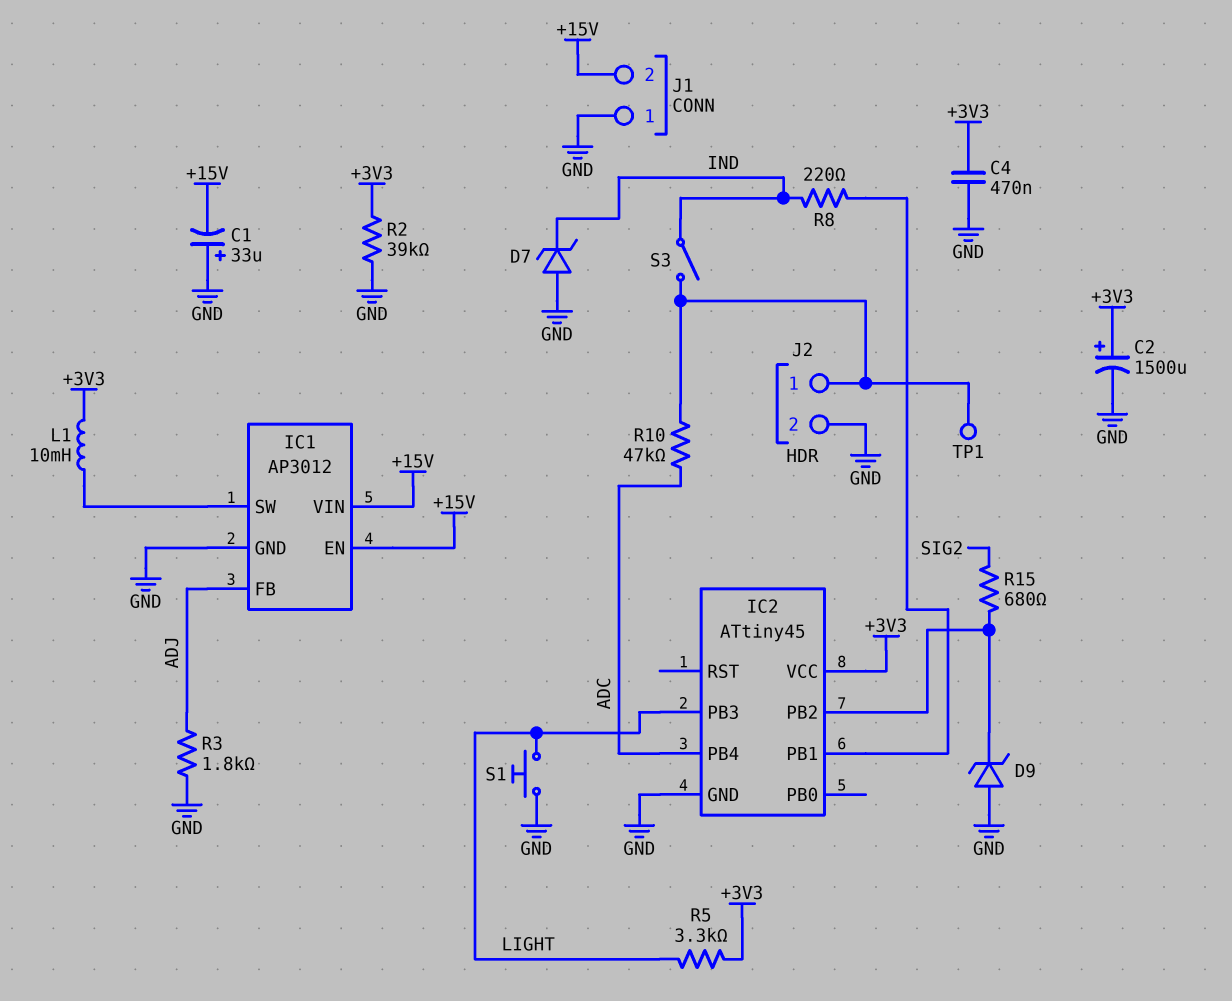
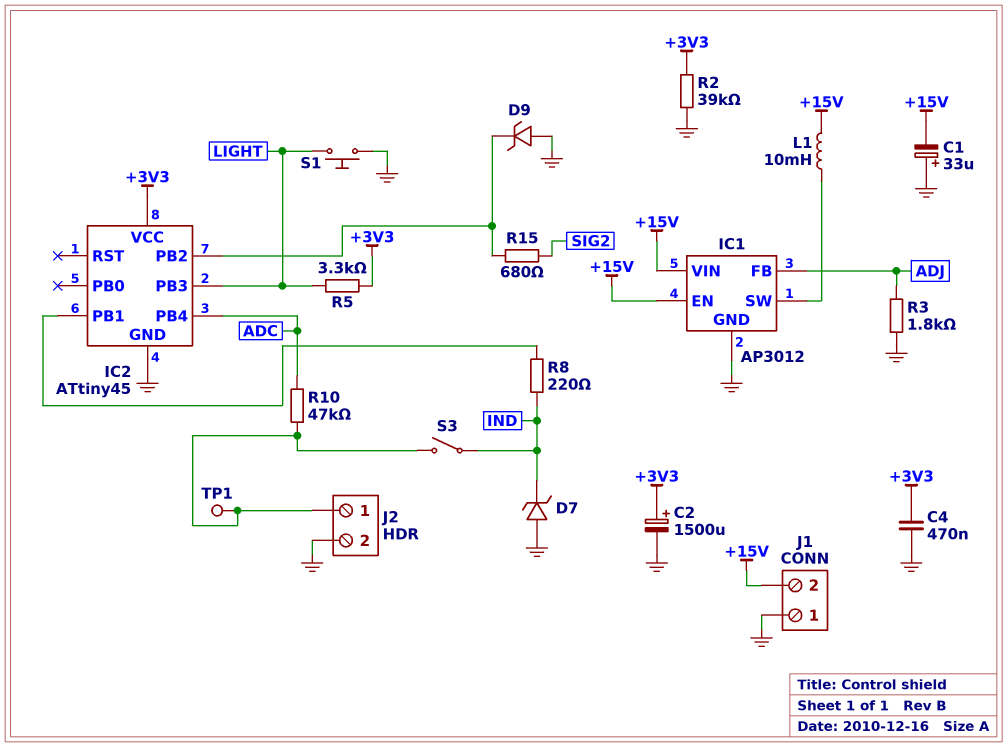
L1: 10mH (+3V3, IC1/SW) -> 10mH (+15V, IC1/SW)

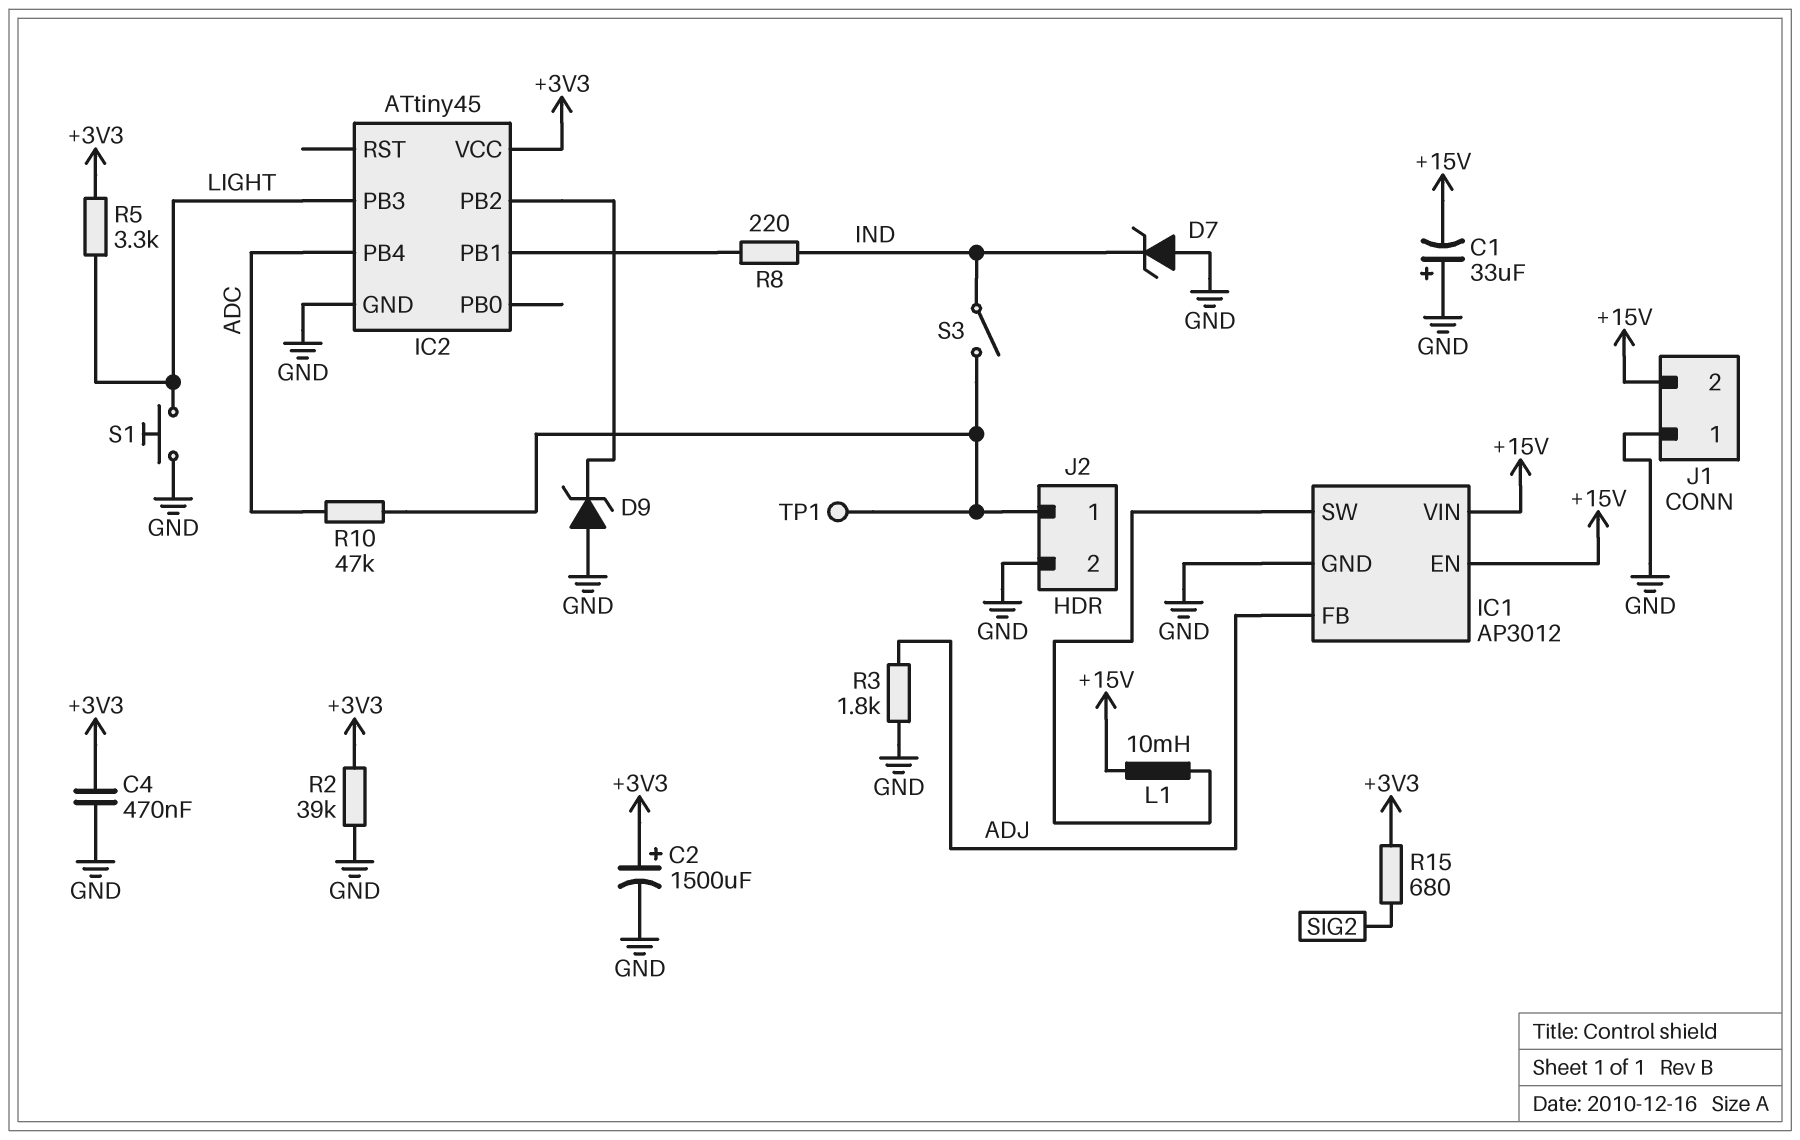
R15: 680 (IC2/PB2, SIG2) -> 680 (+3V3, SIG2)

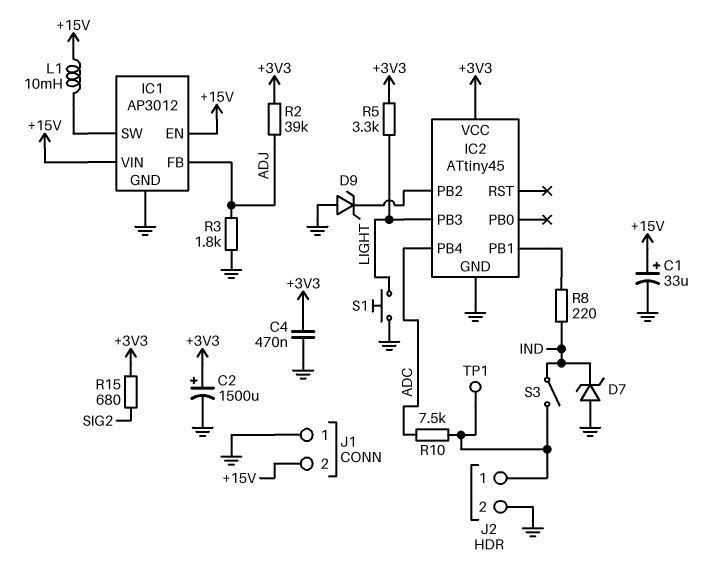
C1: 33uF (plus GND, minus +15V) -> 33uF (plus +15V, minus GND)
R2: 39k (+3V3, GND) -> 39k (+3V3, ADJ)
R10: 47k (ADC, J2/1) -> 7.5k (ADC, J2/1)

